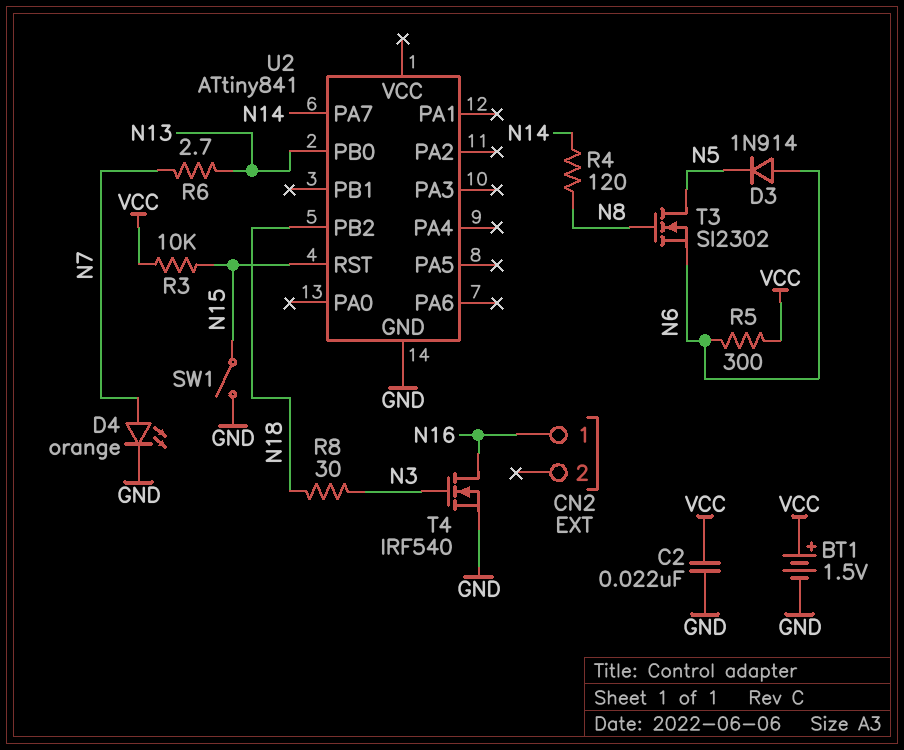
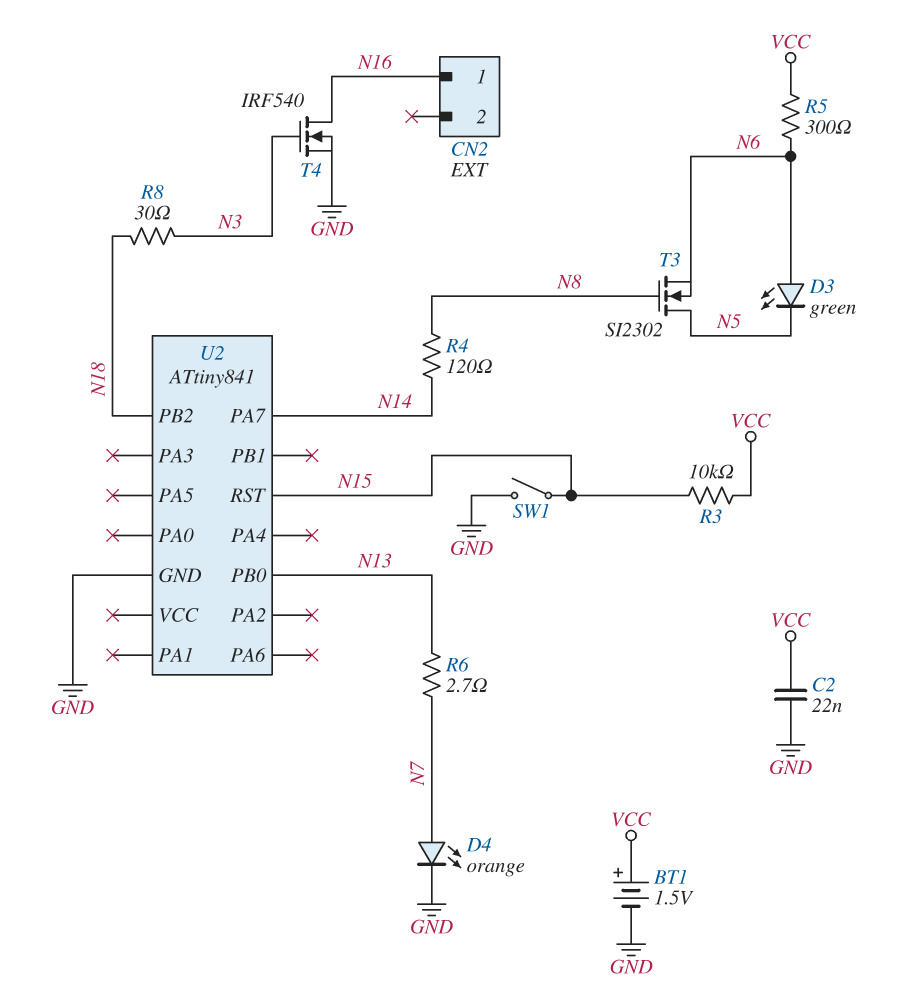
D3: diode 1N914 (A N6, K N5) -> LED green (A N6, K N5)

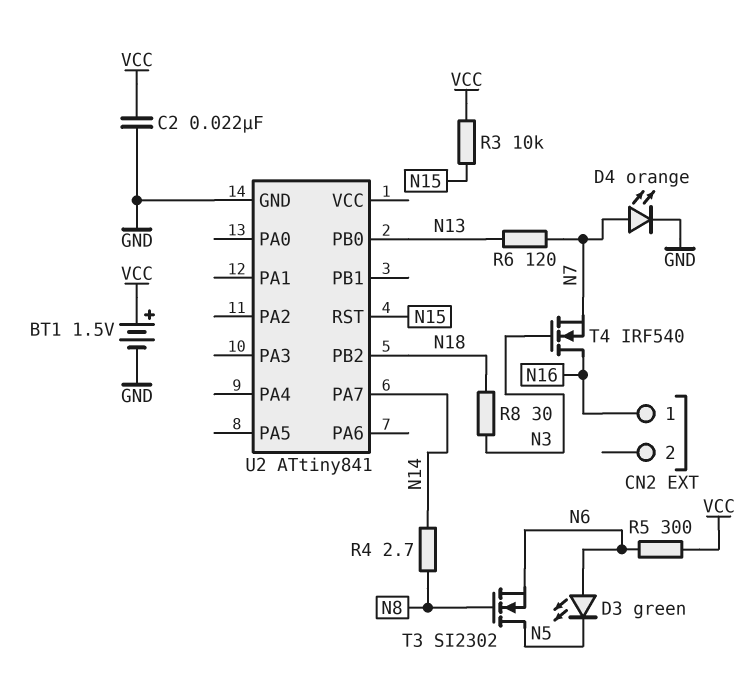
R4: 120 (N8, N14) -> 2.7 (N8, N14)
R6: 2.7 (N7, N13) -> 120 (N7, N13)
SW1: switch (GND, N15) -> none
T4: NMOS IRF540 (G N3, D N16, S GND) -> NMOS IRF540 (G N3, D N16, S N7)

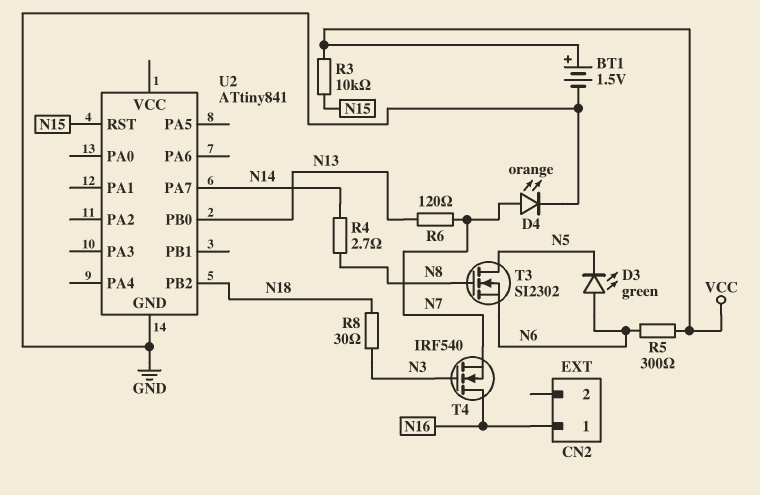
C2: 22nF (GND, VCC) -> none

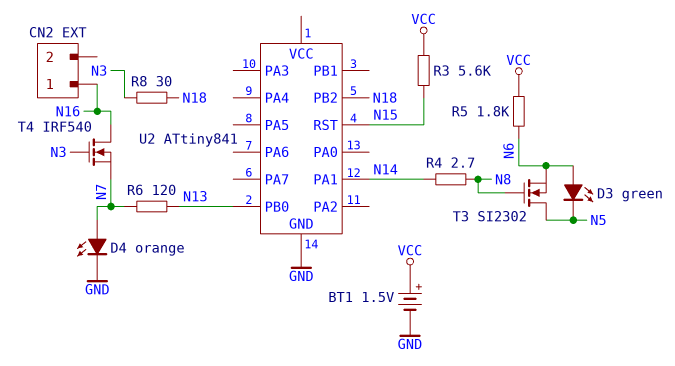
R3: 10k (N15, VCC) -> 5.6k (N15, VCC)
R5: 300 (N6, VCC) -> 1.8k (N6, VCC)
U2 pin PA1: none -> N14
U2 pin PA7: N14 -> none

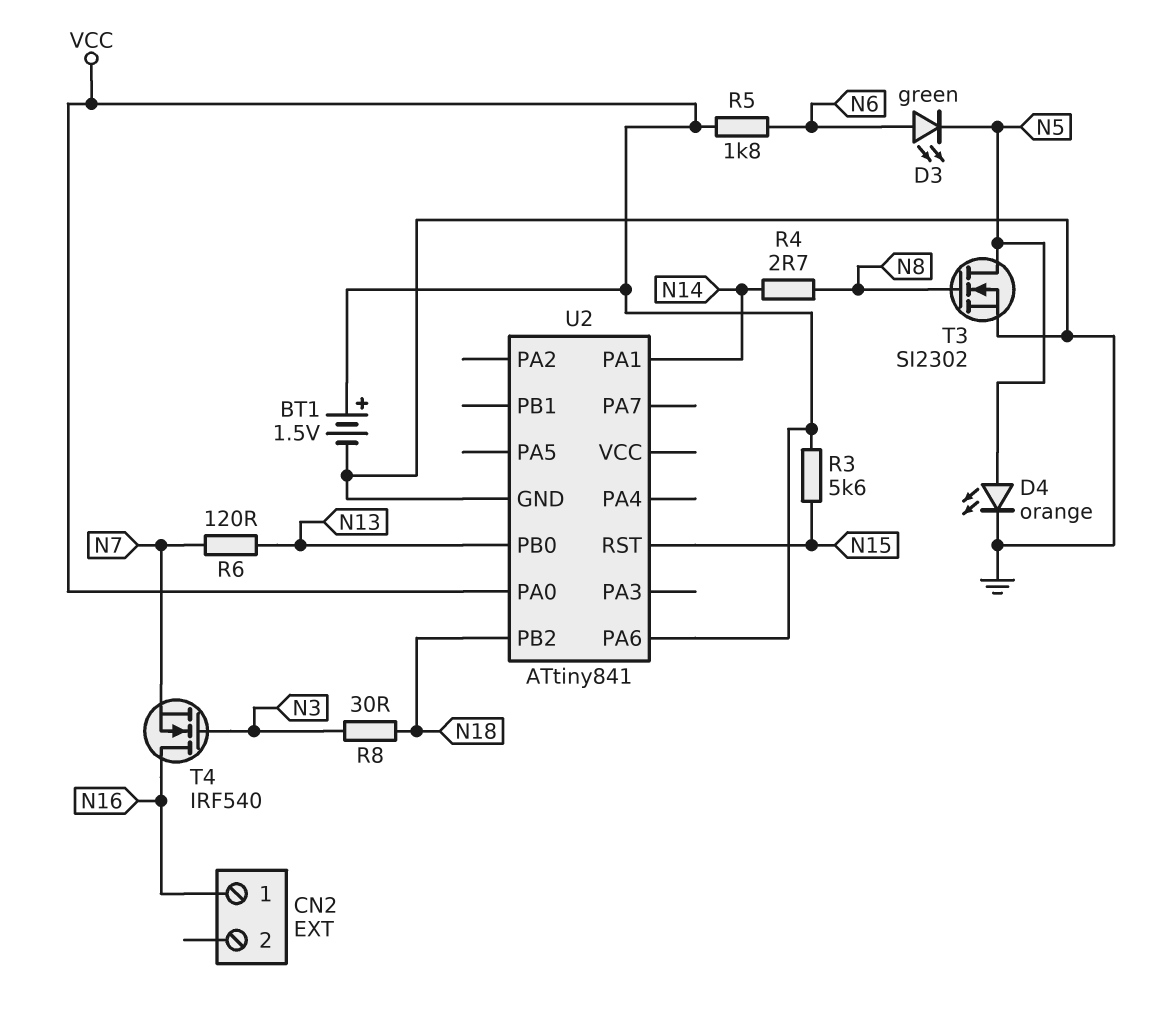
D4: LED orange (A N7, K GND) -> LED orange (A N5, K GND)
T3: NMOS SI2302 (G N8, D N5, S N6) -> NMOS SI2302 (G N8, D N5, S GND)
U2 pin PA0: none -> VCC
U2 pin PA6: none -> VCC

